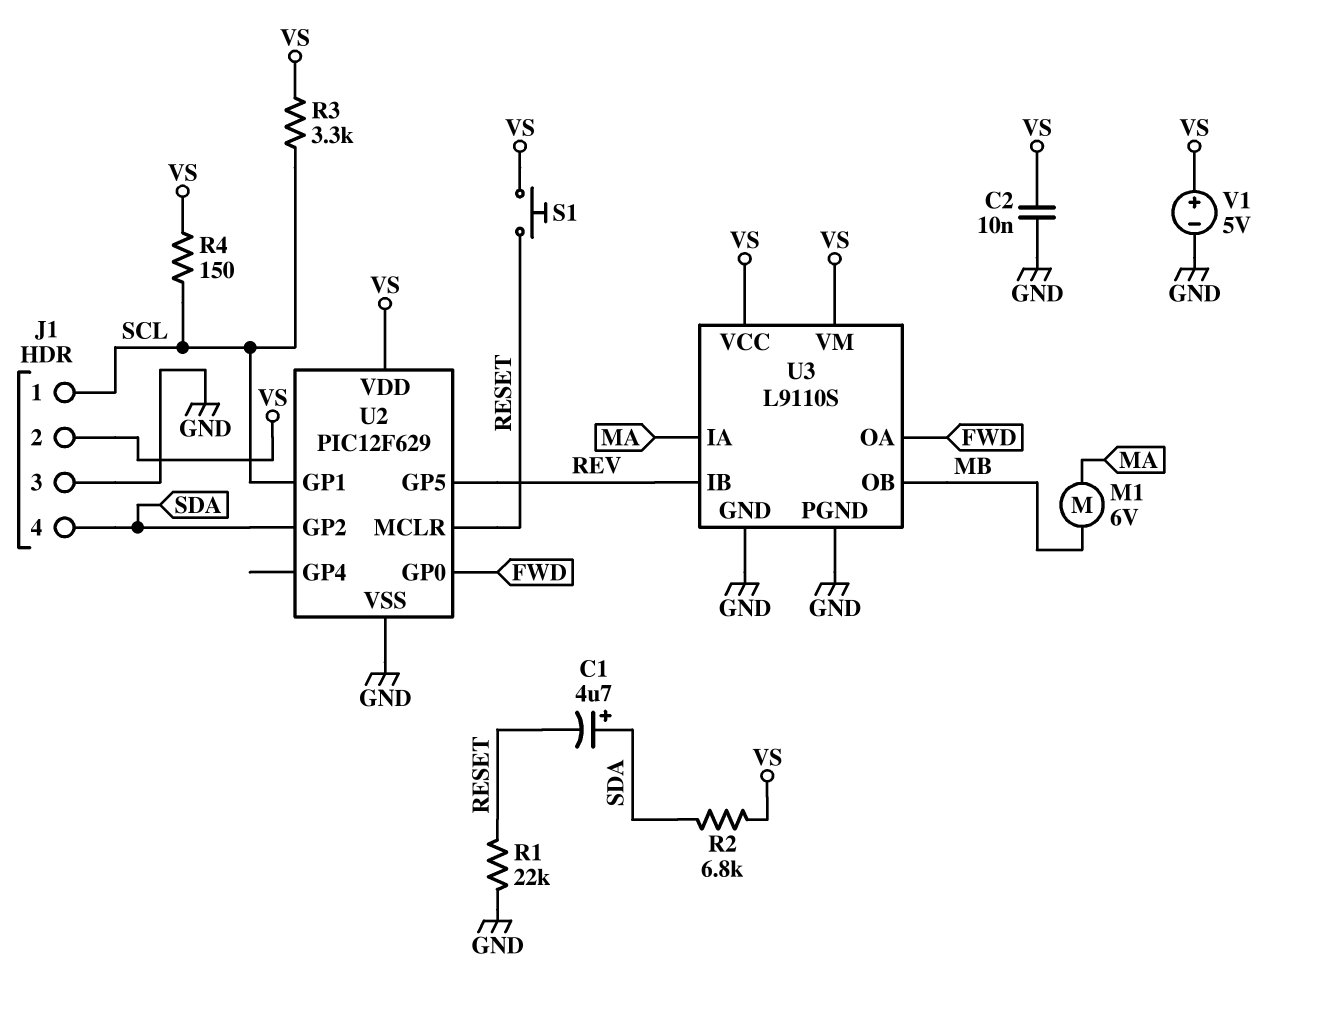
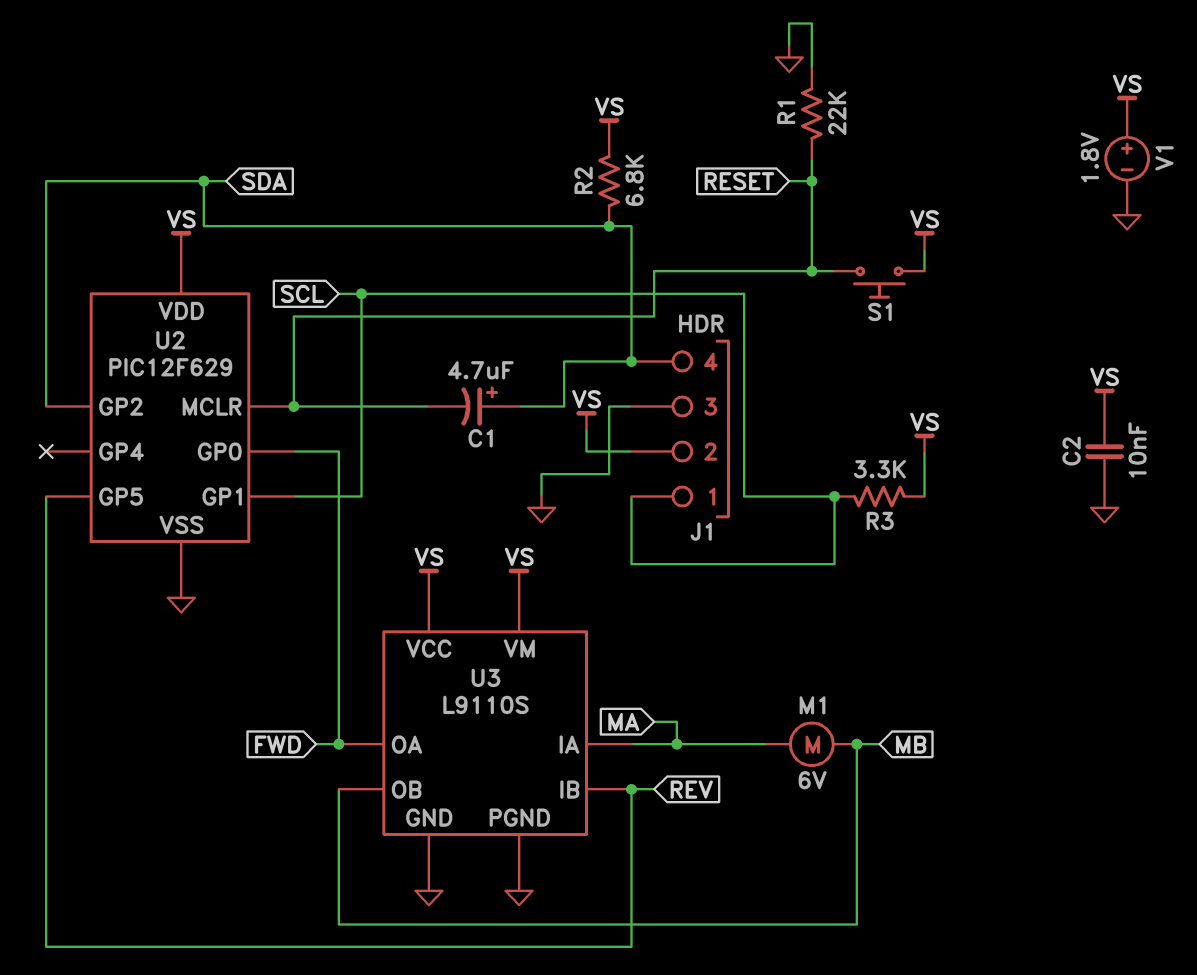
R4: 150 (SCL, VS) -> none
V1: 5V (plus VS, minus GND) -> 1.8V (plus VS, minus GND)

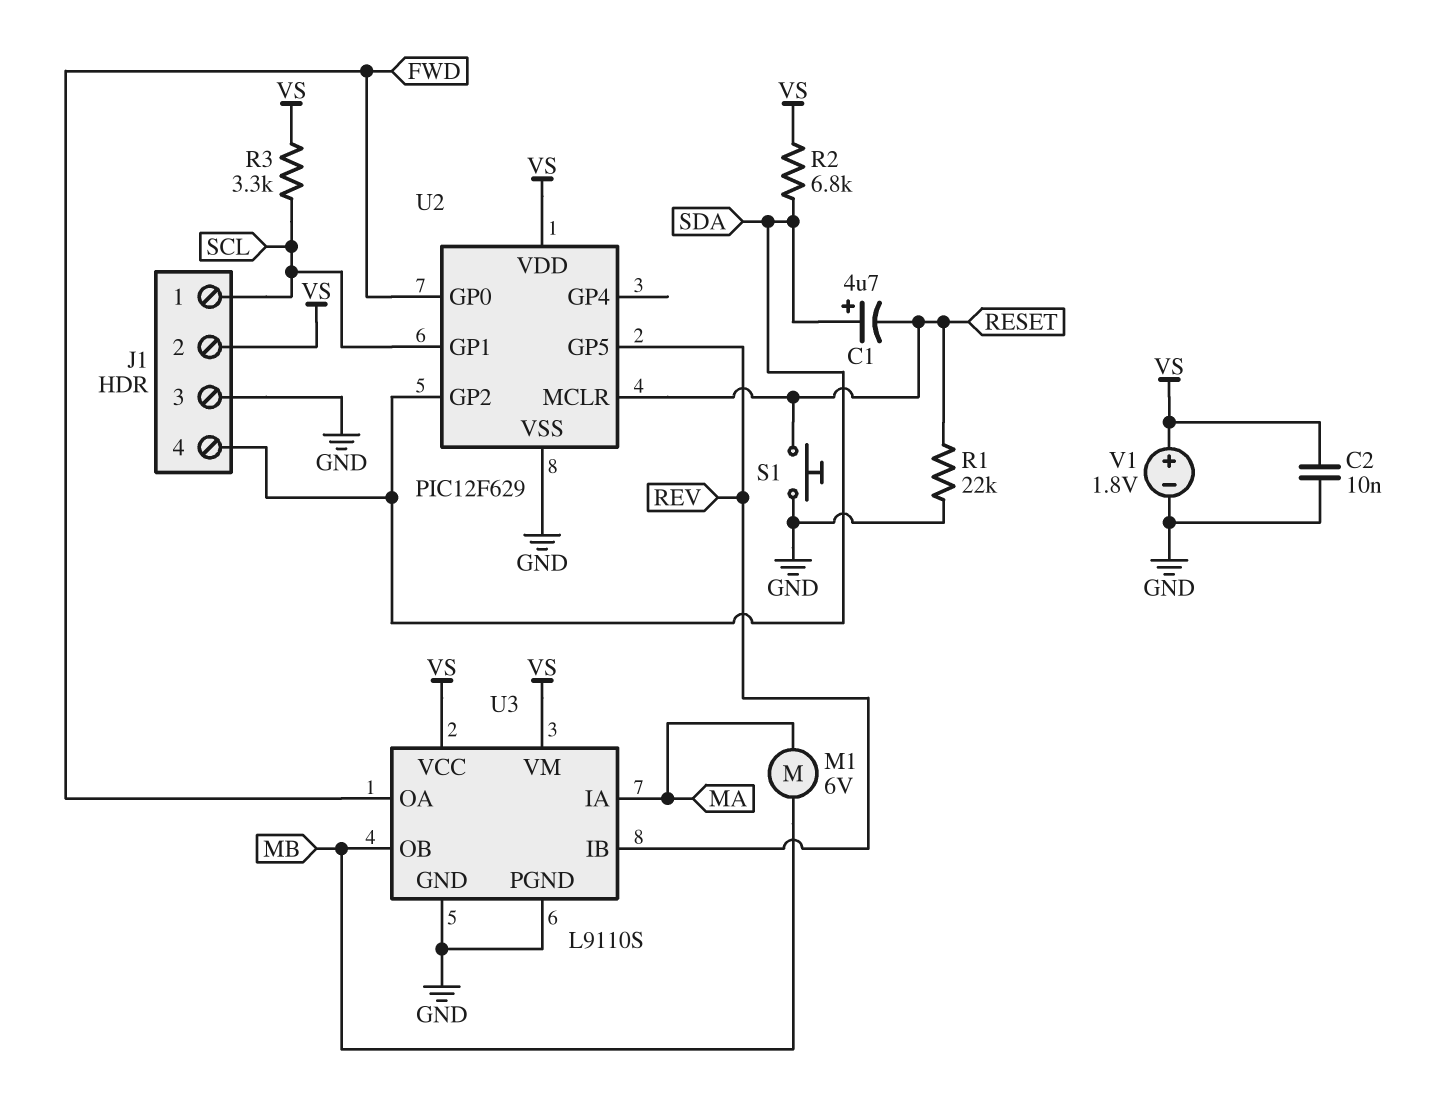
S1: button (RESET, VS) -> button (GND, RESET)

